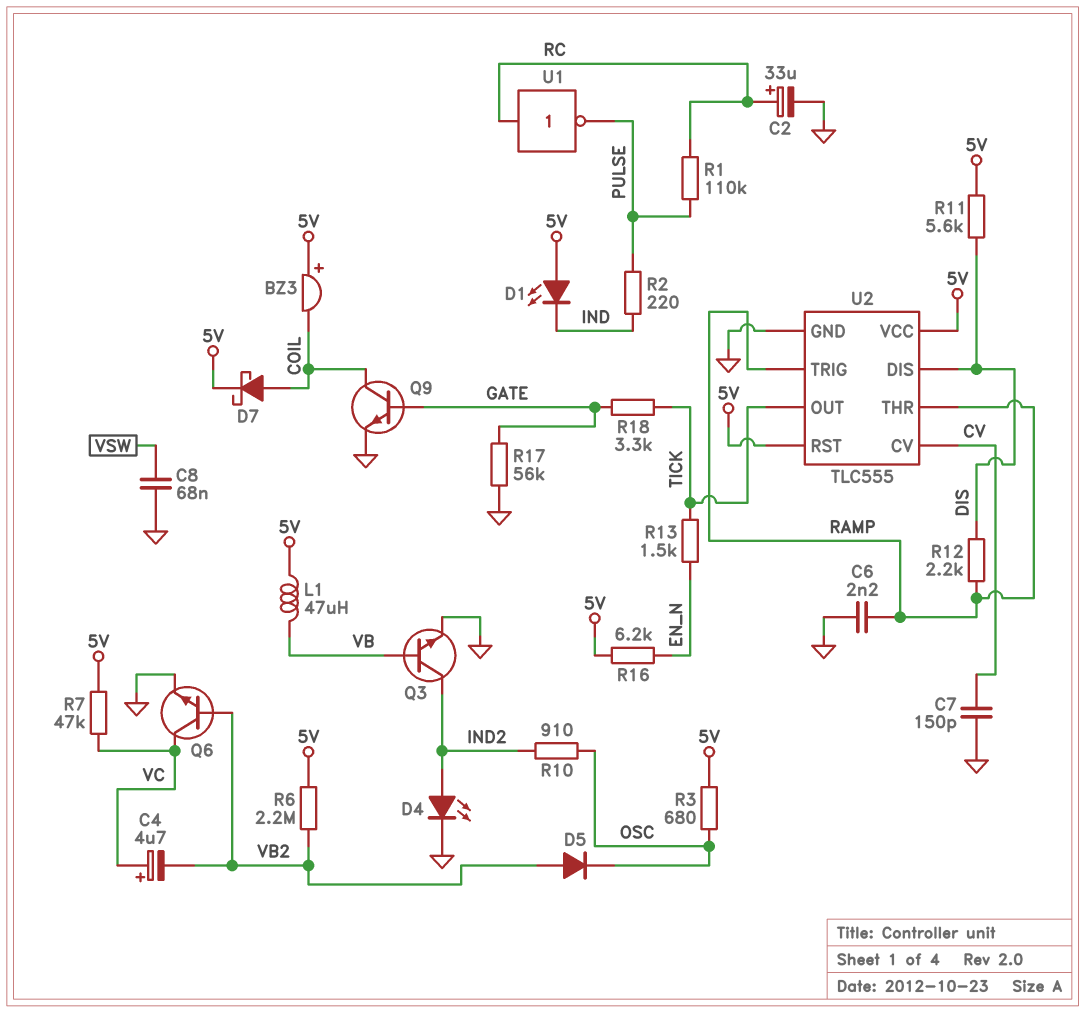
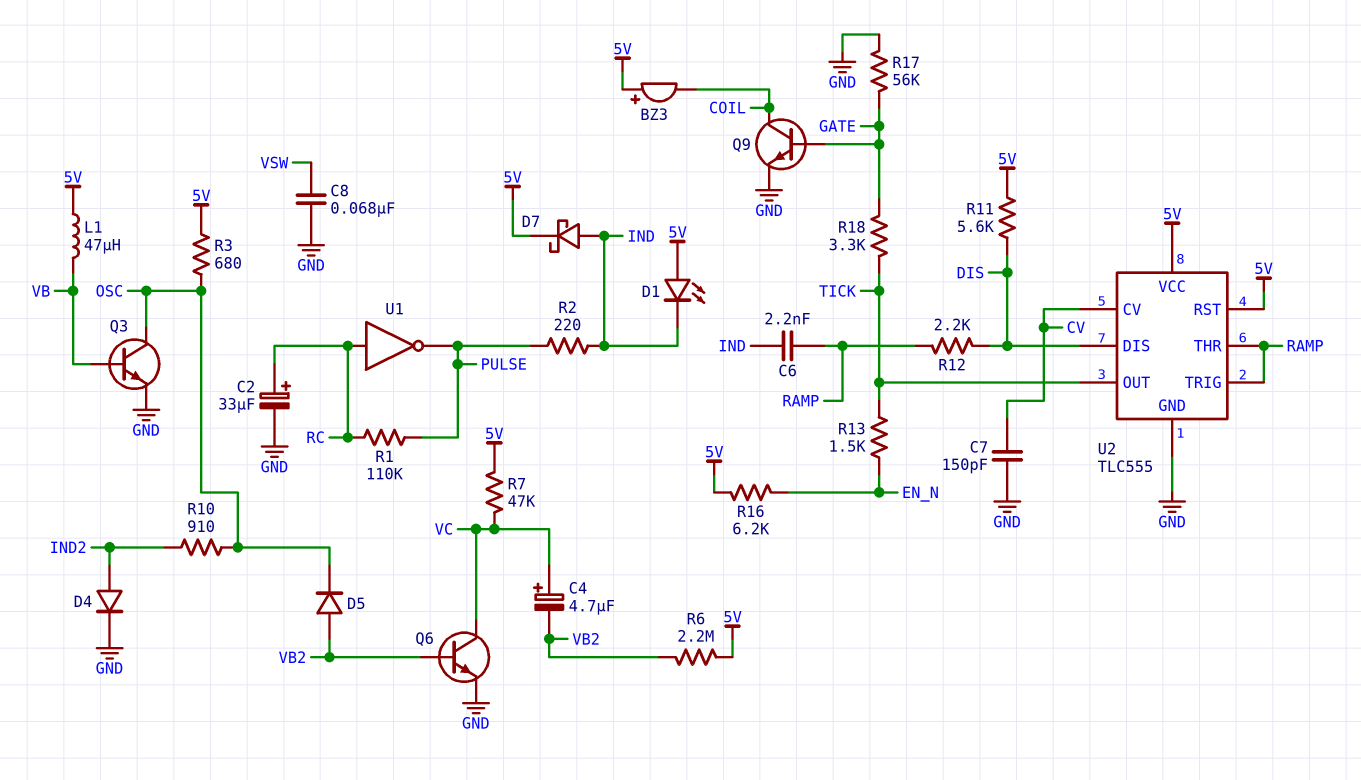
C6: 2.2nF (GND, RAMP) -> 2.2nF (IND, RAMP)
D4: LED (A IND2, K GND) -> diode (A IND2, K GND)
D7: schottky (A COIL, K 5V) -> schottky (A IND, K 5V)
Q3: NPN (B VB, C IND2, E GND) -> NPN (B VB, C OSC, E GND)

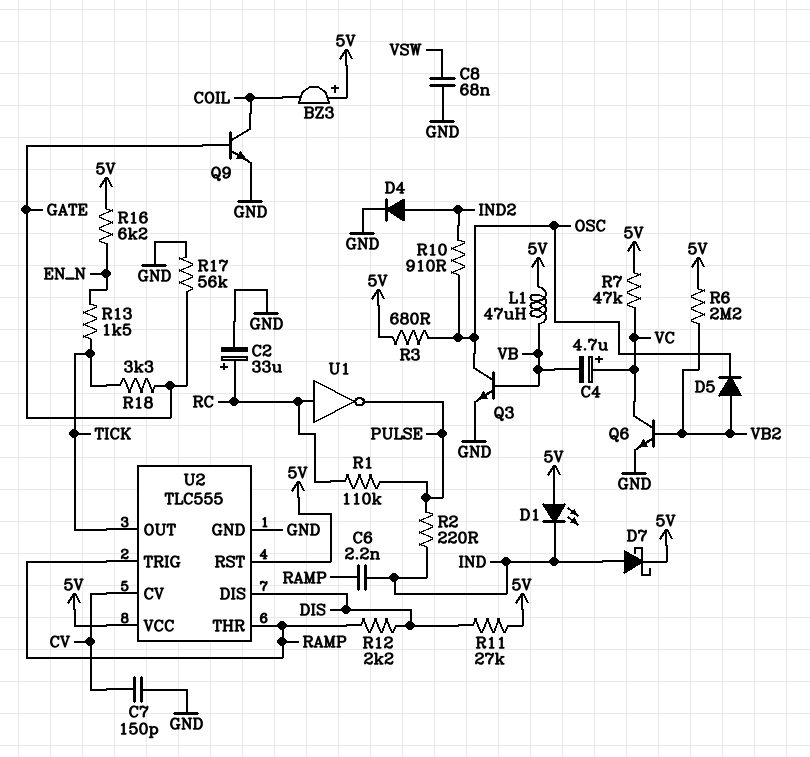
C4: 4.7uF (plus VC, minus VB2) -> 4.7uF (plus VC, minus VB)
R11: 5.6k (5V, DIS) -> 27k (5V, DIS)

